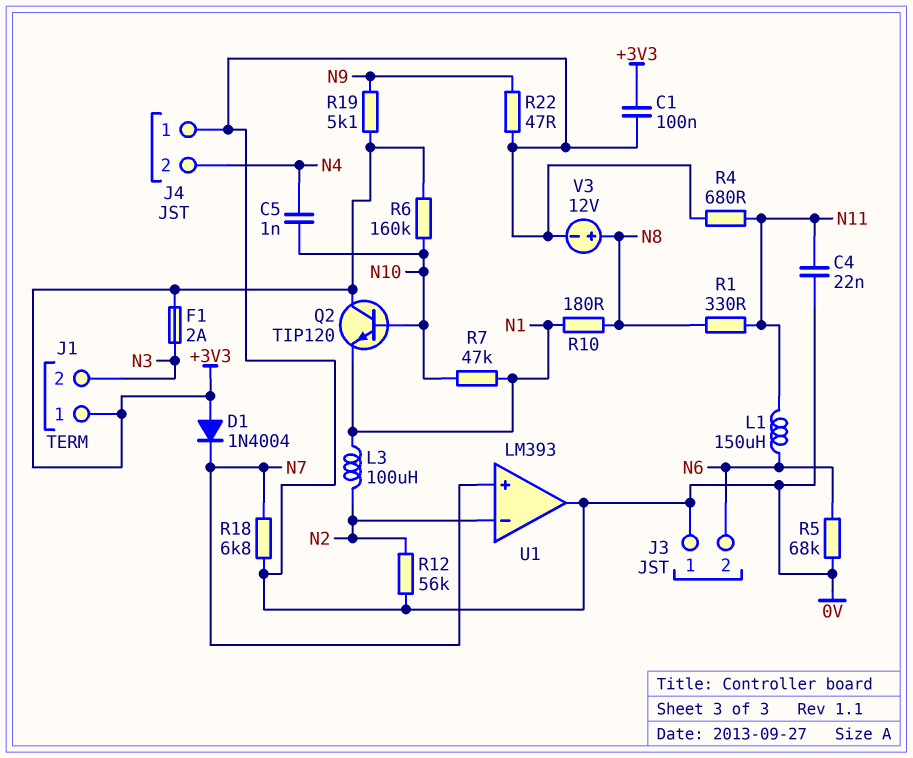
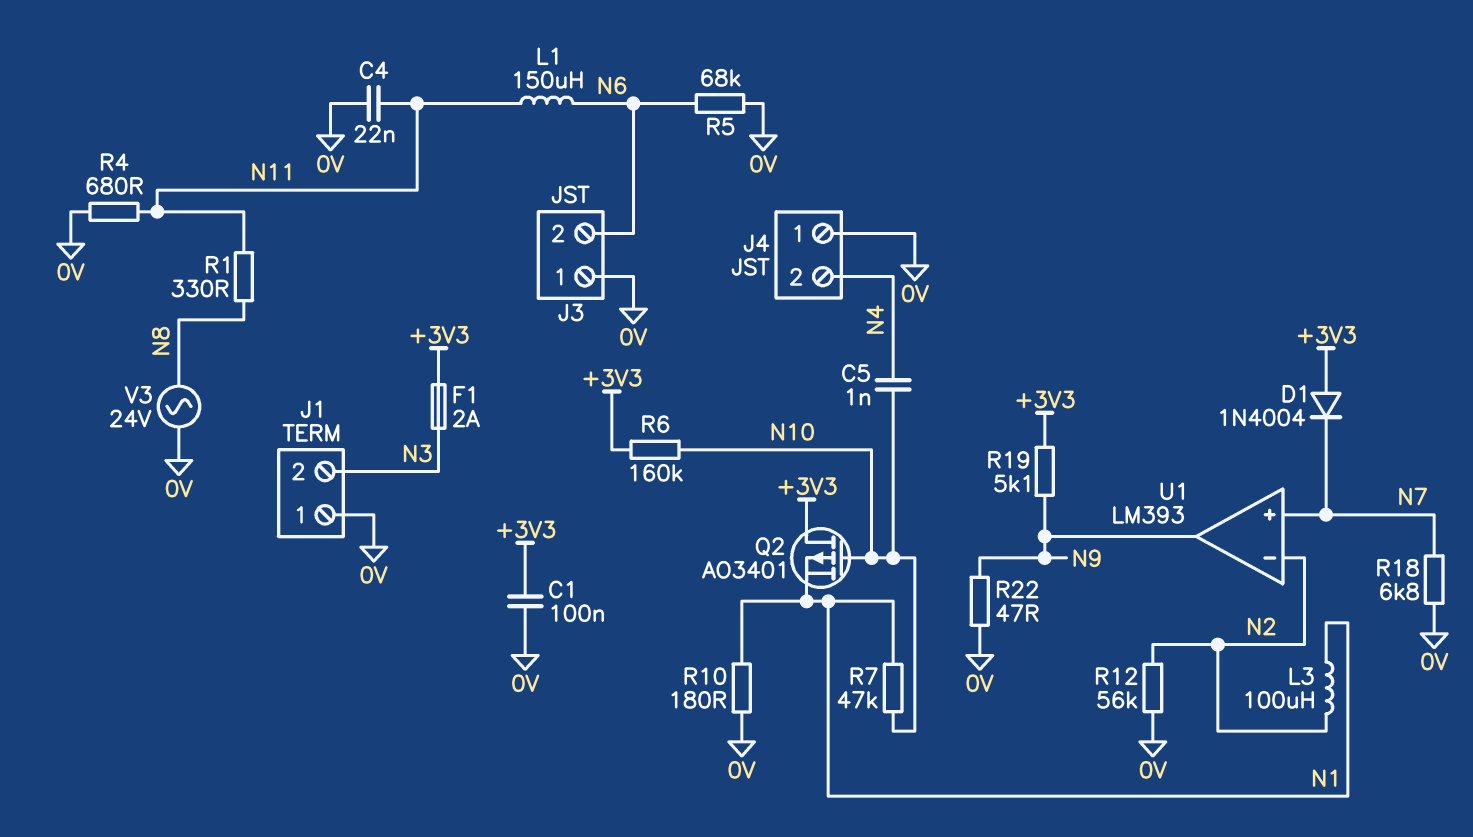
J1 pin 1: +3V3 -> 0V
Q2: NPN TIP120 (B N10, C +3V3, E N1) -> PMOS AO3401 (G N10, D +3V3, S N1)
R10: 180 (N1, N8) -> 180 (0V, N1)
U1 pin out: 0V -> N9
V3: 12V (plus N8, minus 0V) -> AC 24V (0V, N8)

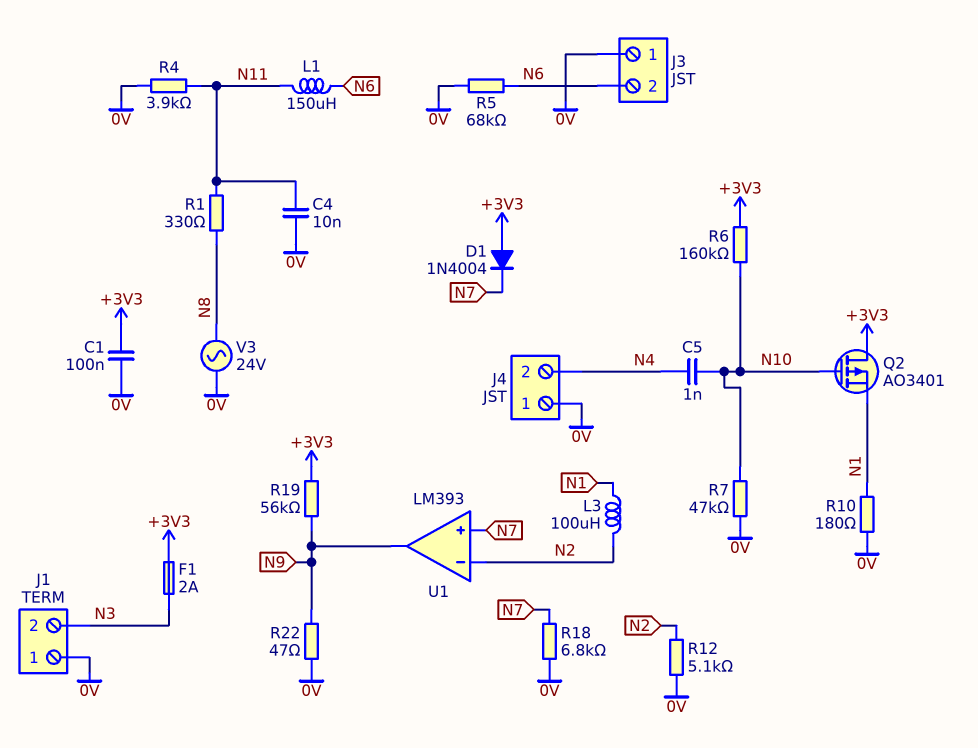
C4: 22nF (0V, N11) -> 10nF (0V, N11)
R4: 680 (0V, N11) -> 3.9k (0V, N11)
R7: 47k (N1, N10) -> 47k (0V, N10)
R12: 56k (0V, N2) -> 5.1k (0V, N2)
R19: 5.1k (+3V3, N9) -> 56k (+3V3, N9)

